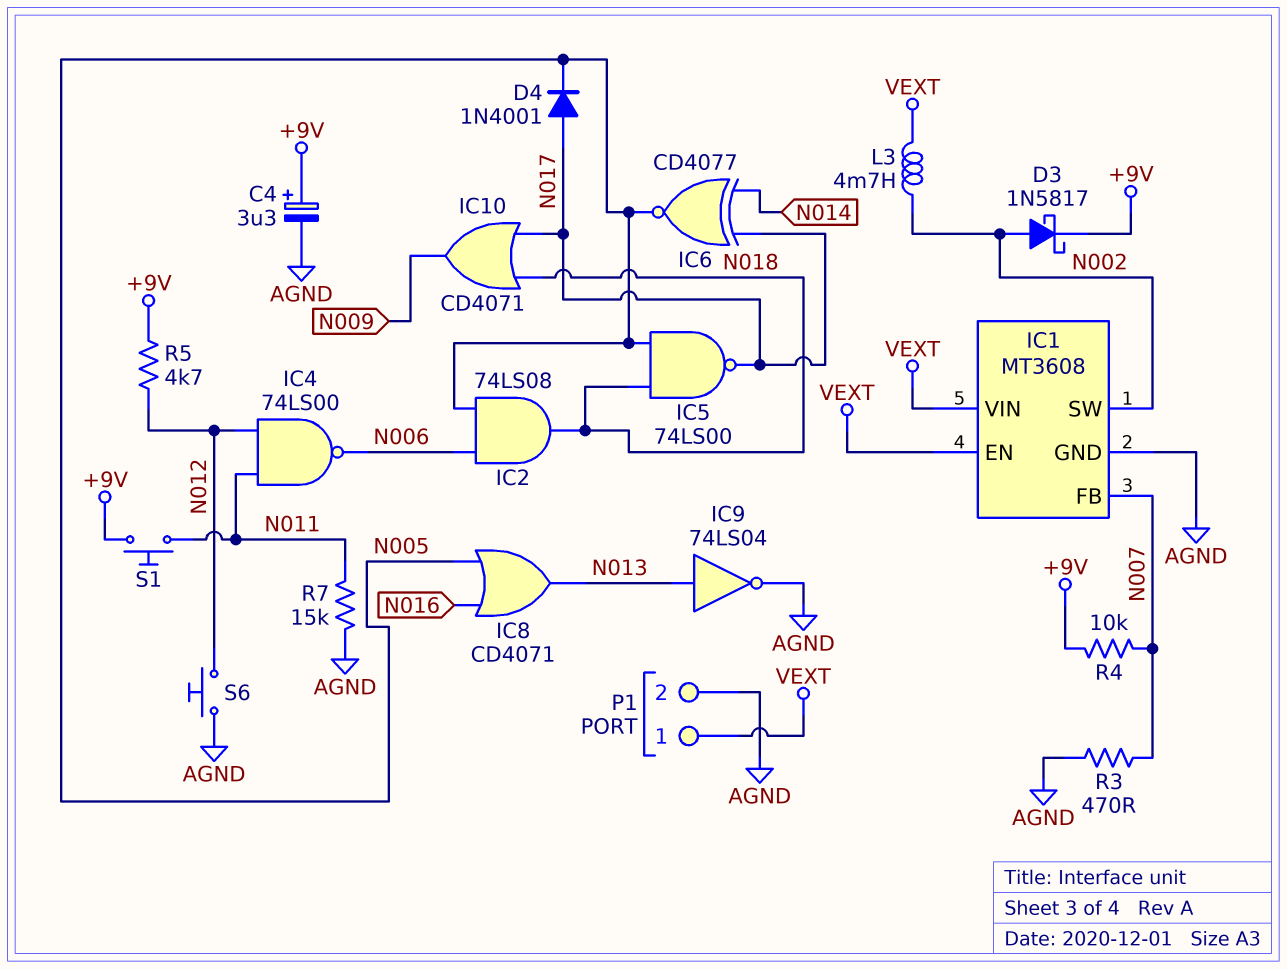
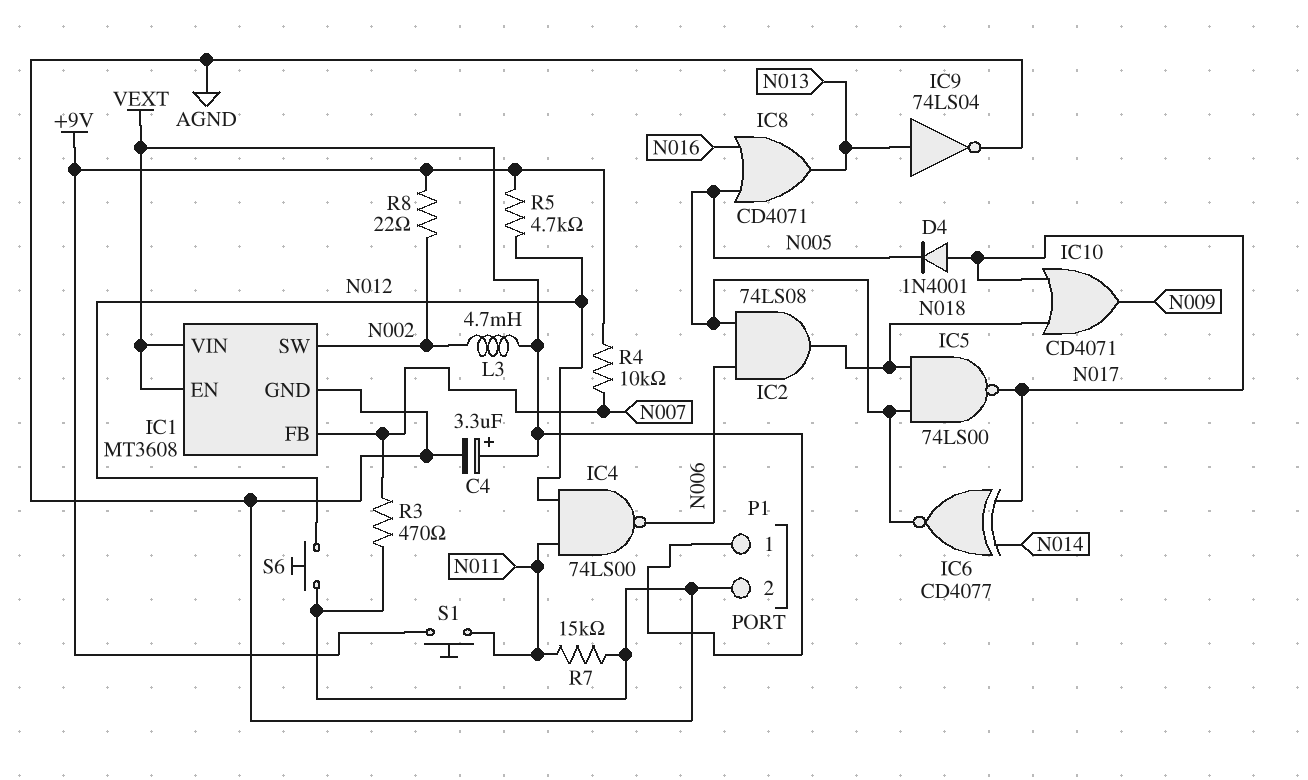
C4: 3.3uF (plus +9V, minus AGND) -> 3.3uF (plus VEXT, minus AGND)
D3: schottky 1N5817 (A N002, K +9V) -> none
R8: none -> 22 (+9V, N002)

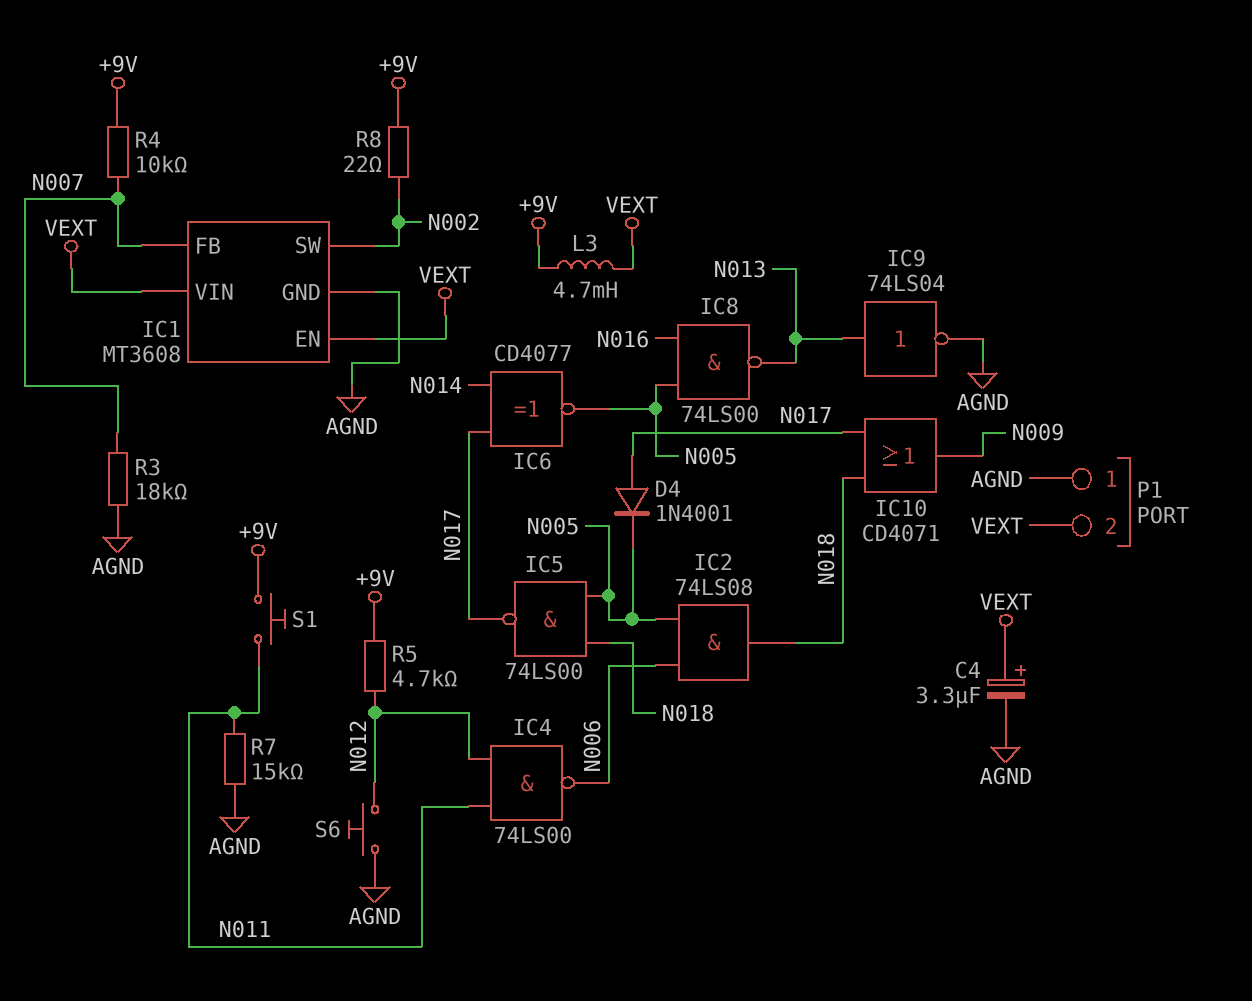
IC8: OR CD4071 (in N005, in N016, out N013) -> NAND 74LS00 (in N005, in N016, out N013)
L3: 4.7mH (N002, VEXT) -> 4.7mH (+9V, VEXT)
P1 pin 1: VEXT -> AGND
P1 pin 2: AGND -> VEXT
R3: 470 (AGND, N007) -> 18k (AGND, N007)

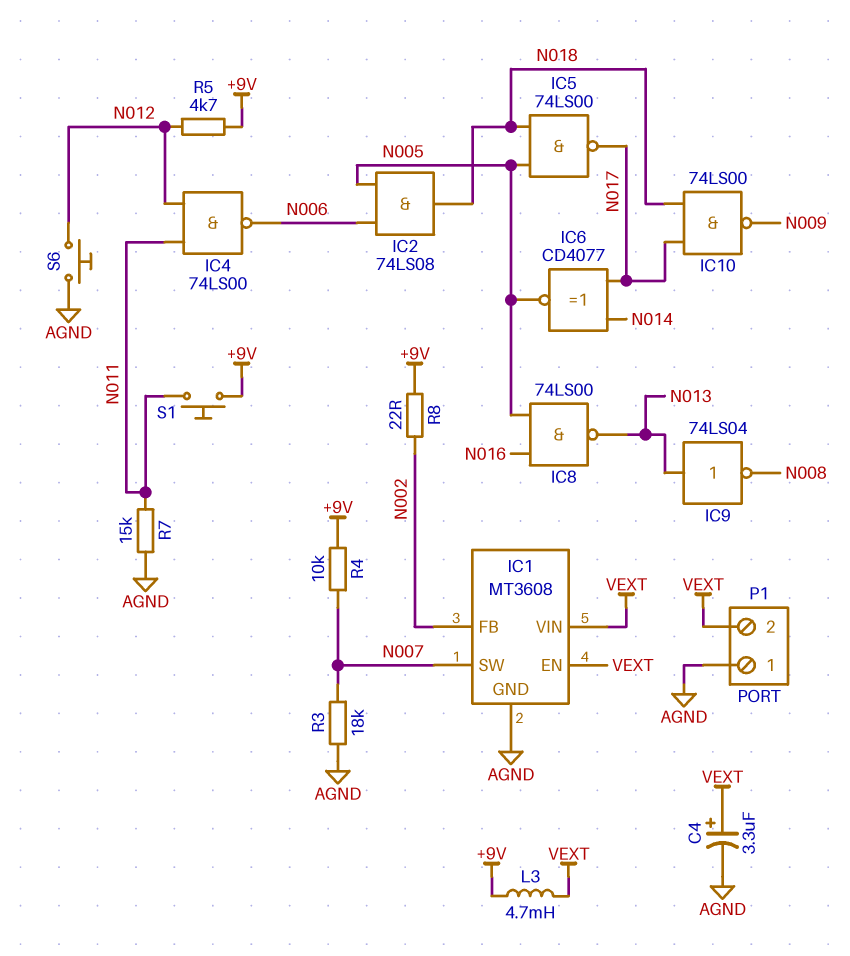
D4: diode 1N4001 (A N017, K N005) -> none
IC1 pin FB: N007 -> N002
IC1 pin SW: N002 -> N007
IC9: NOT 74LS04 (in N013, out AGND) -> NOT 74LS04 (in N013, out N008)
IC10: OR CD4071 (in N017, in N018, out N009) -> NAND 74LS00 (in N017, in N018, out N009)

